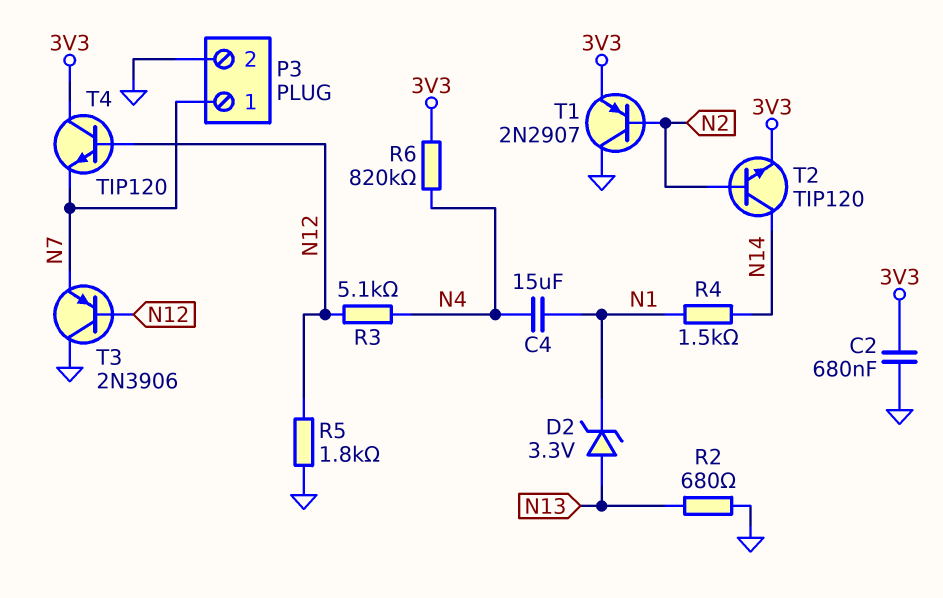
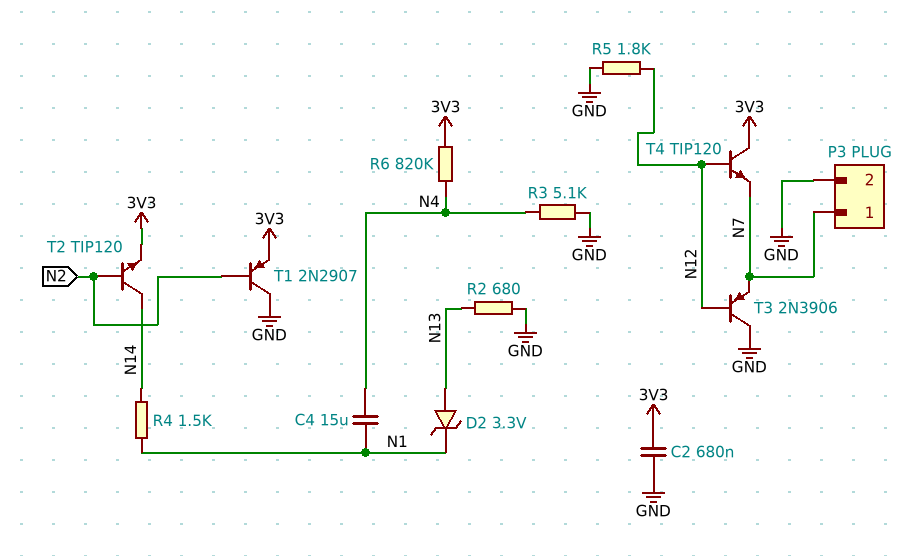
R3: 5.1k (N4, N12) -> 5.1k (GND, N4)

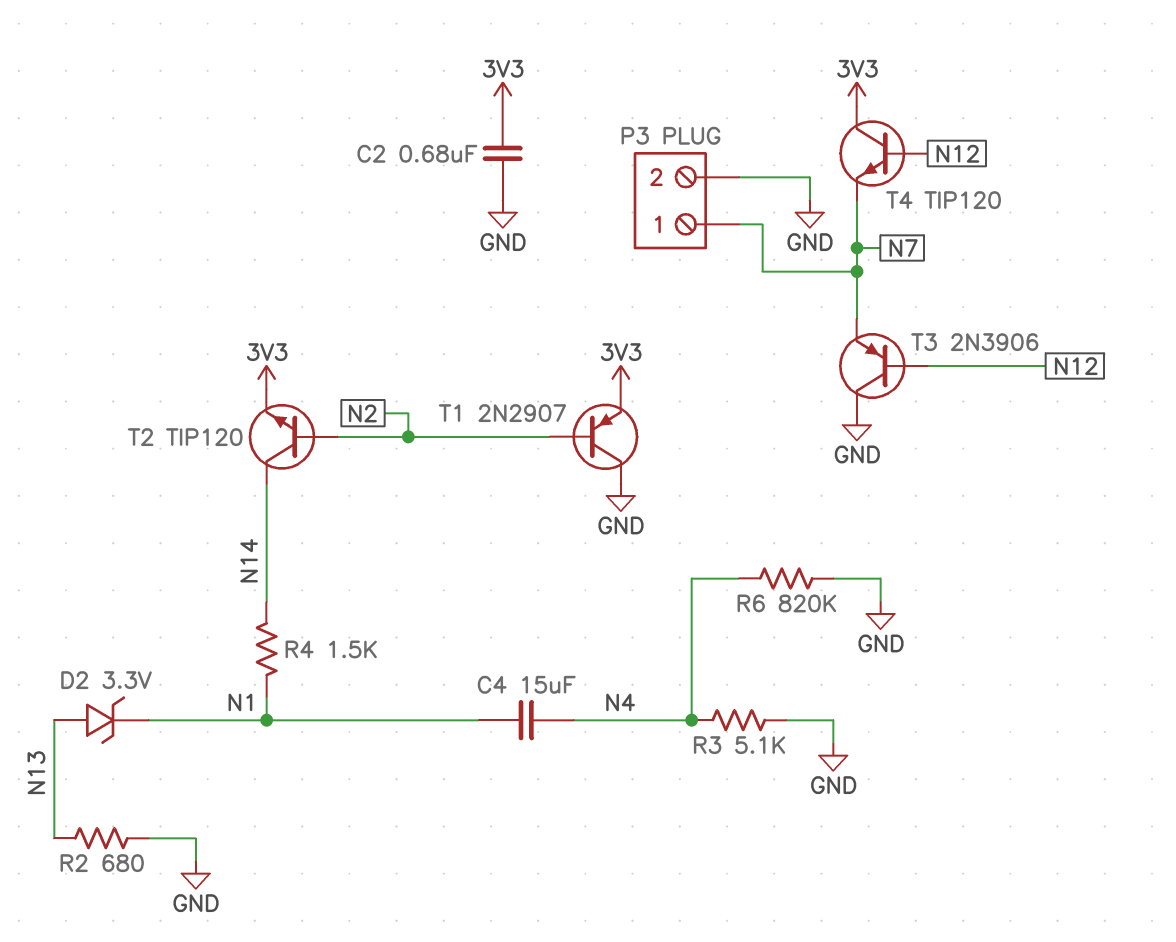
R5: 1.8k (GND, N12) -> none
R6: 820k (3V3, N4) -> 820k (GND, N4)

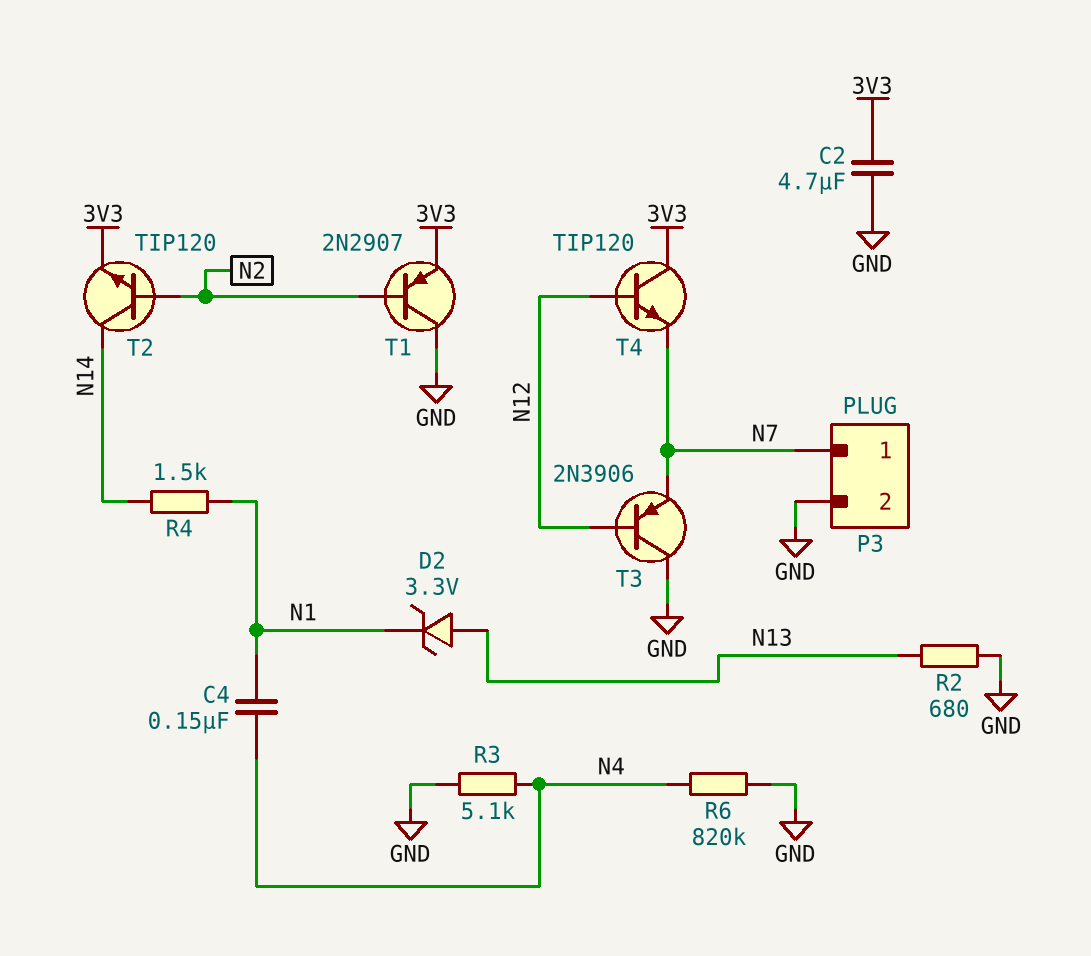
C2: 680nF (3V3, GND) -> 4.7uF (3V3, GND)
C4: 15uF (N1, N4) -> 150nF (N1, N4)

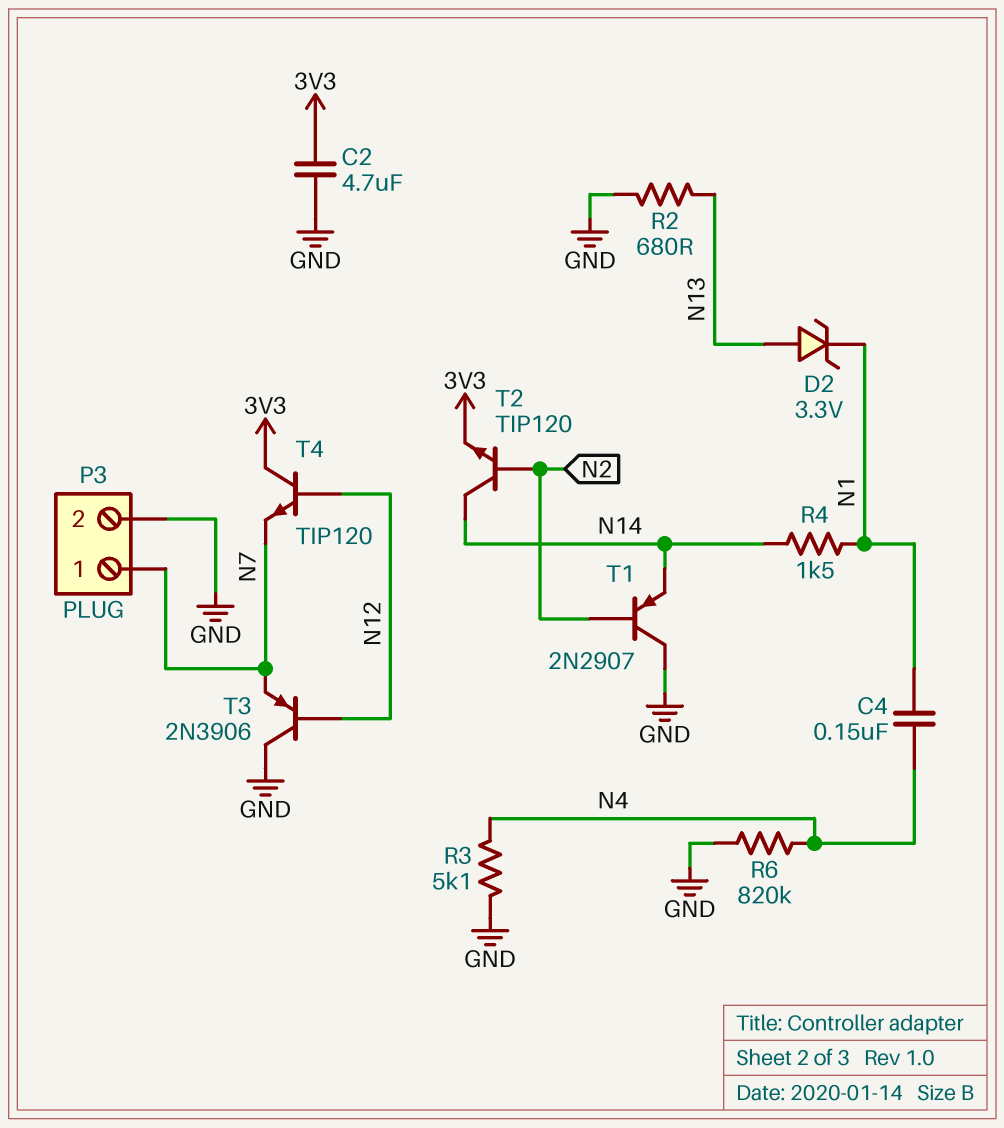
T1: PNP 2N2907 (B N2, C GND, E 3V3) -> PNP 2N2907 (B N2, C GND, E N14)

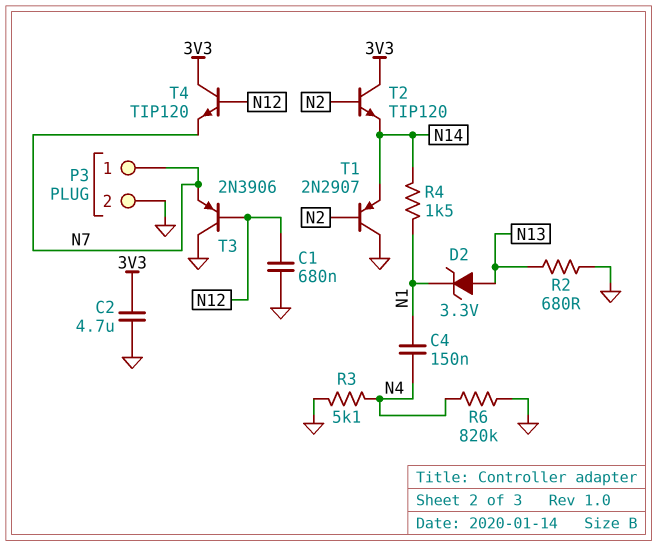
C1: none -> 680nF (GND, N12)
T2: NPN TIP120 (B N2, C N14, E 3V3) -> NPN TIP120 (B N2, C 3V3, E N14)

